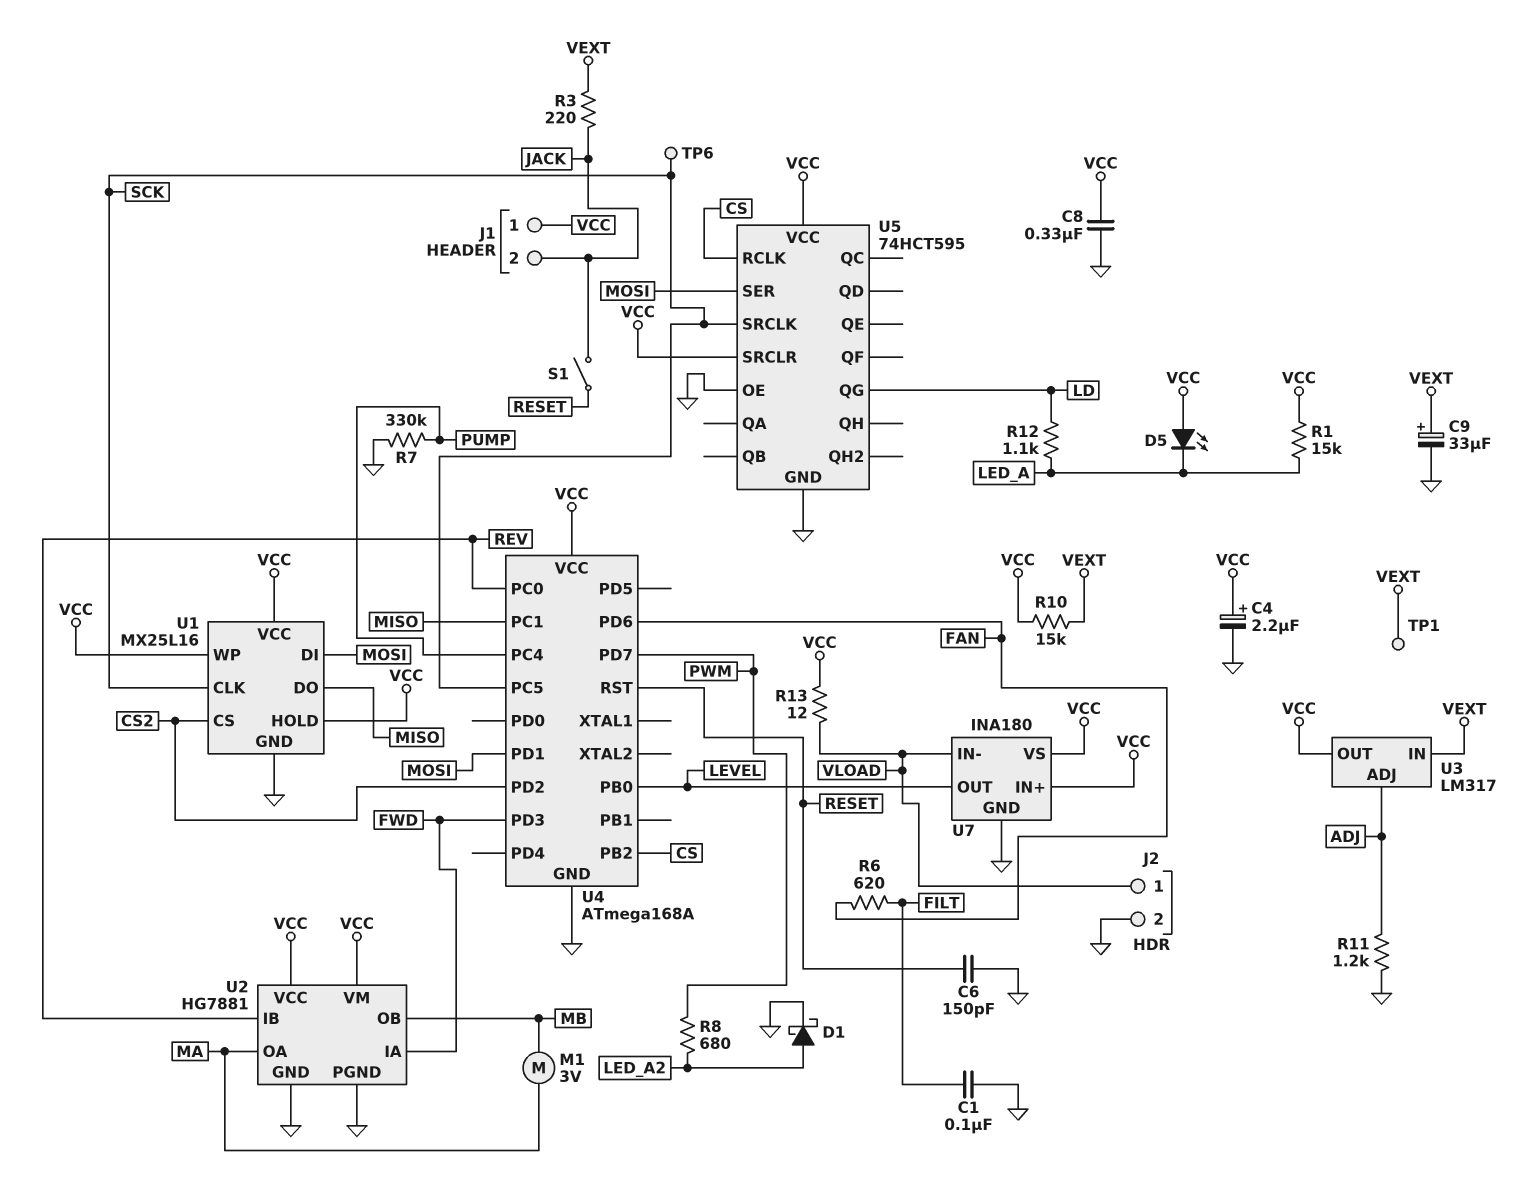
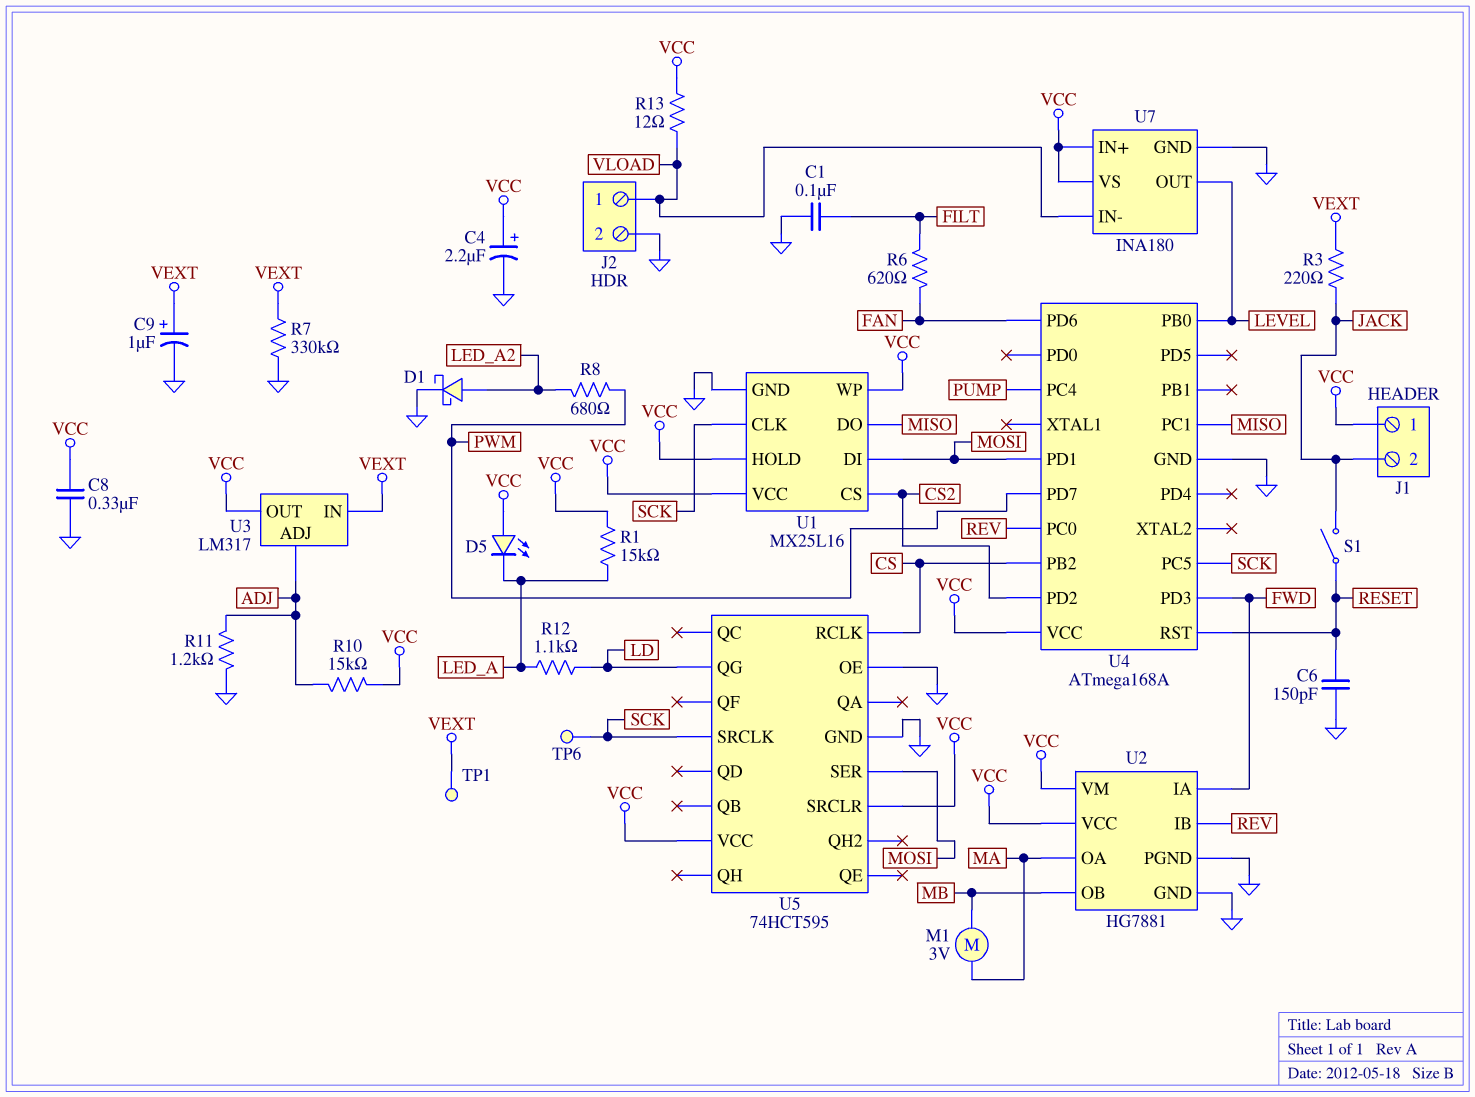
C9: 33uF (plus VEXT, minus GND) -> 1uF (plus VEXT, minus GND)
R7: 330k (GND, PUMP) -> 330k (GND, VEXT)
R10: 15k (VCC, VEXT) -> 15k (ADJ, VCC)

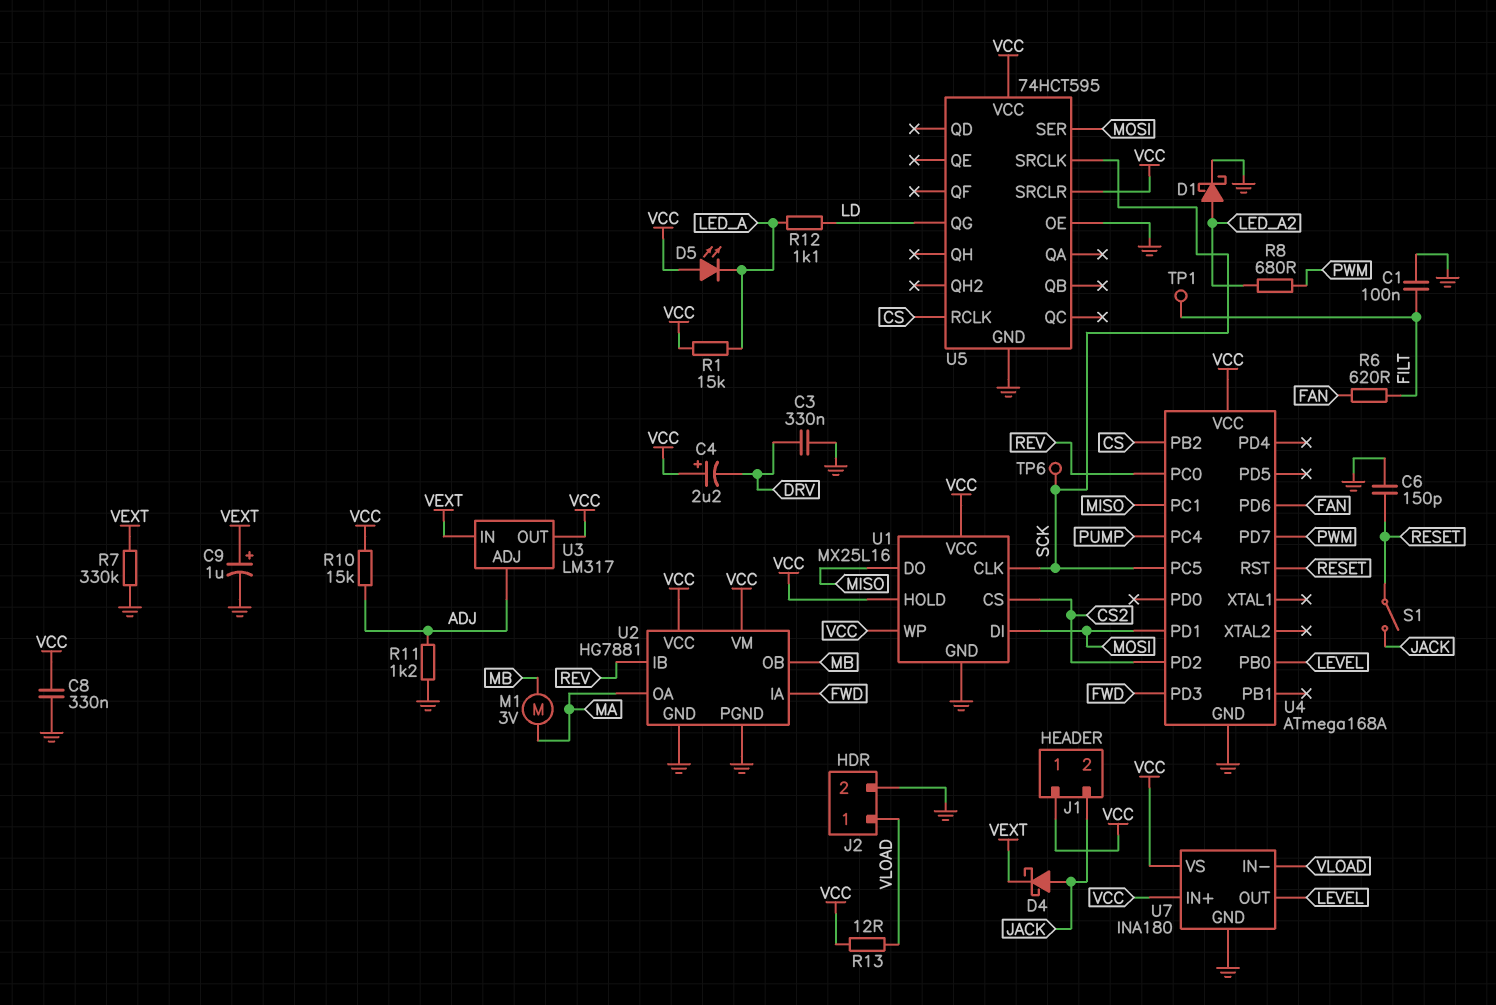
C3: none -> 330nF (DRV, GND)
C4: 2.2uF (plus VCC, minus GND) -> 2.2uF (plus VCC, minus DRV)
D4: none -> schottky (A JACK, K VEXT)
R3: 220 (JACK, VEXT) -> none
TP1: test point (VEXT) -> test point (FILT)

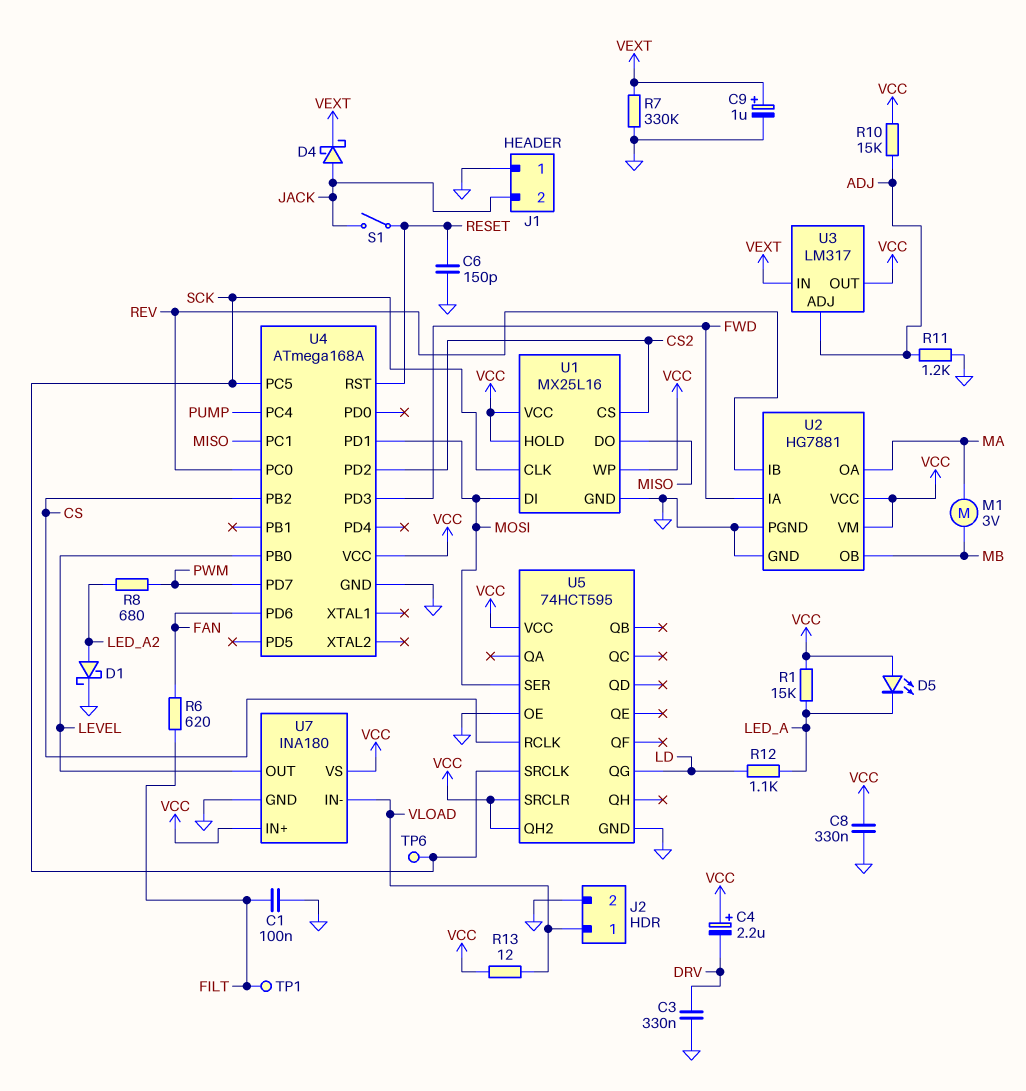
J1 pin 1: VCC -> GND
U5 pin QH2: none -> VCC

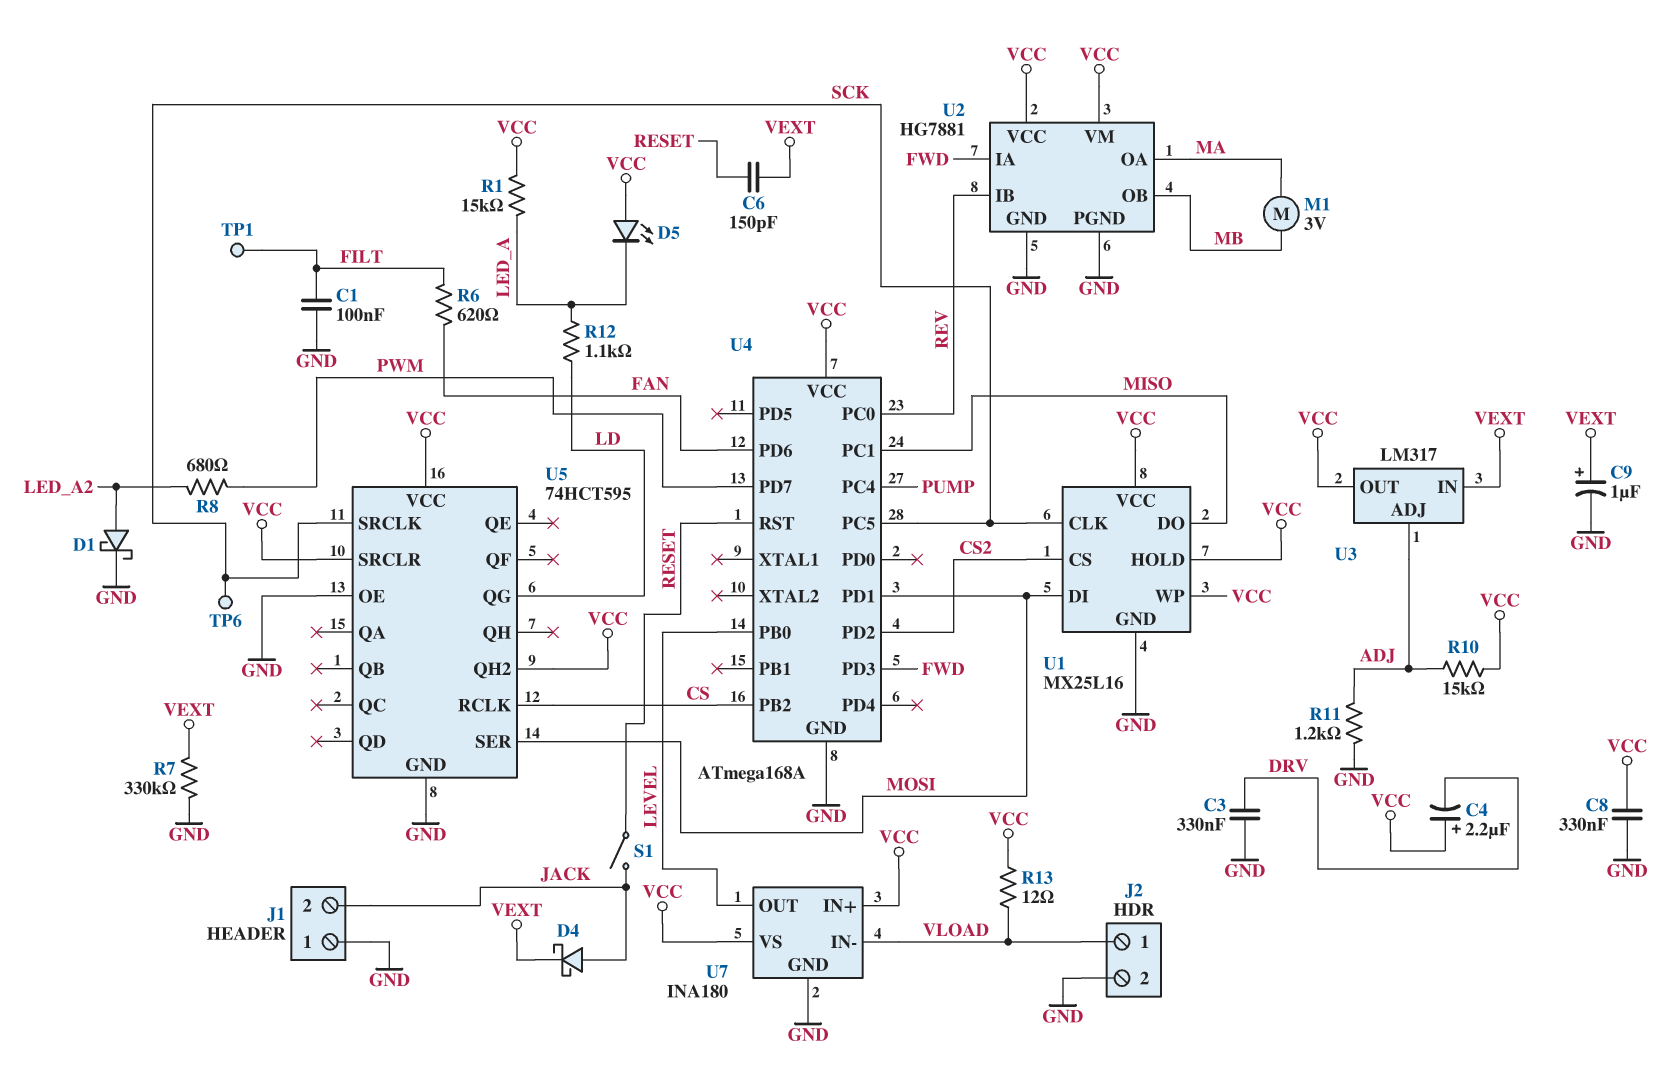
C6: 150pF (GND, RESET) -> 150pF (RESET, VEXT)

